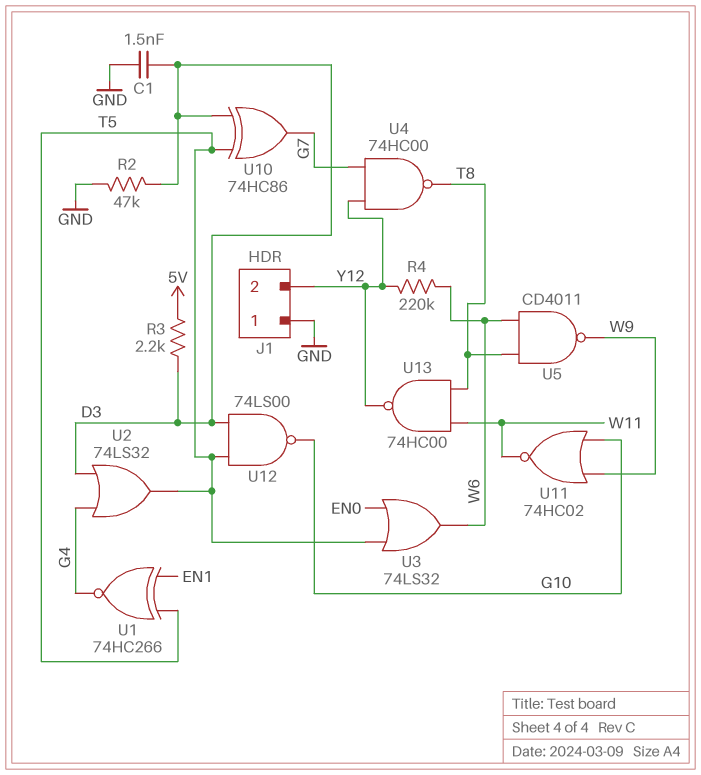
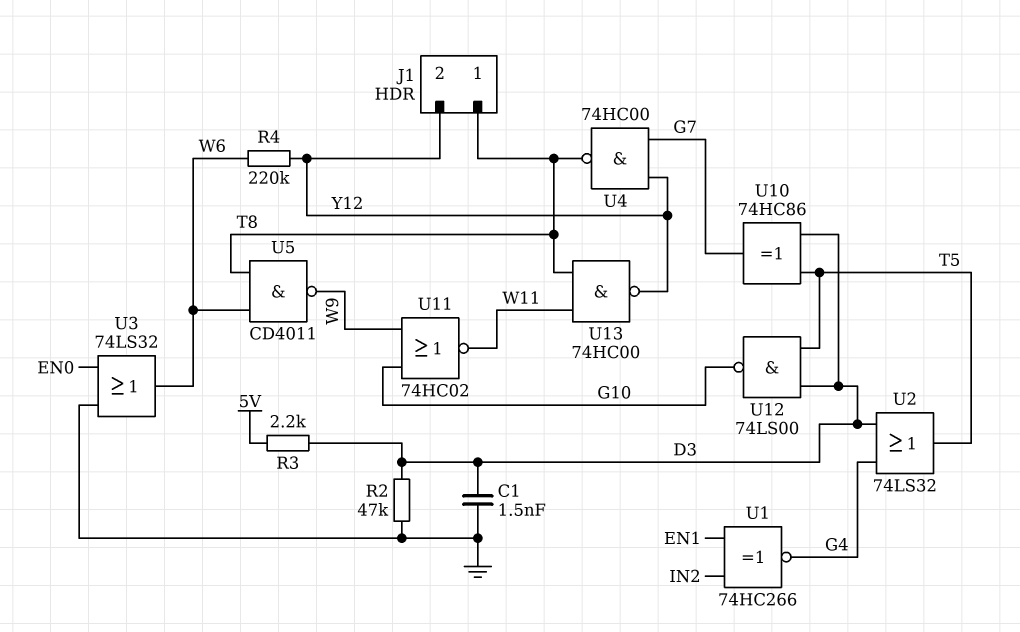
J1 pin 1: GND -> T8
U1: XNOR 74HC266 (in EN1, in T5, out G4) -> XNOR 74HC266 (in EN1, in IN2, out G4)
U3: OR 74LS32 (in EN0, in T5, out W6) -> OR 74LS32 (in EN0, in GND, out W6)

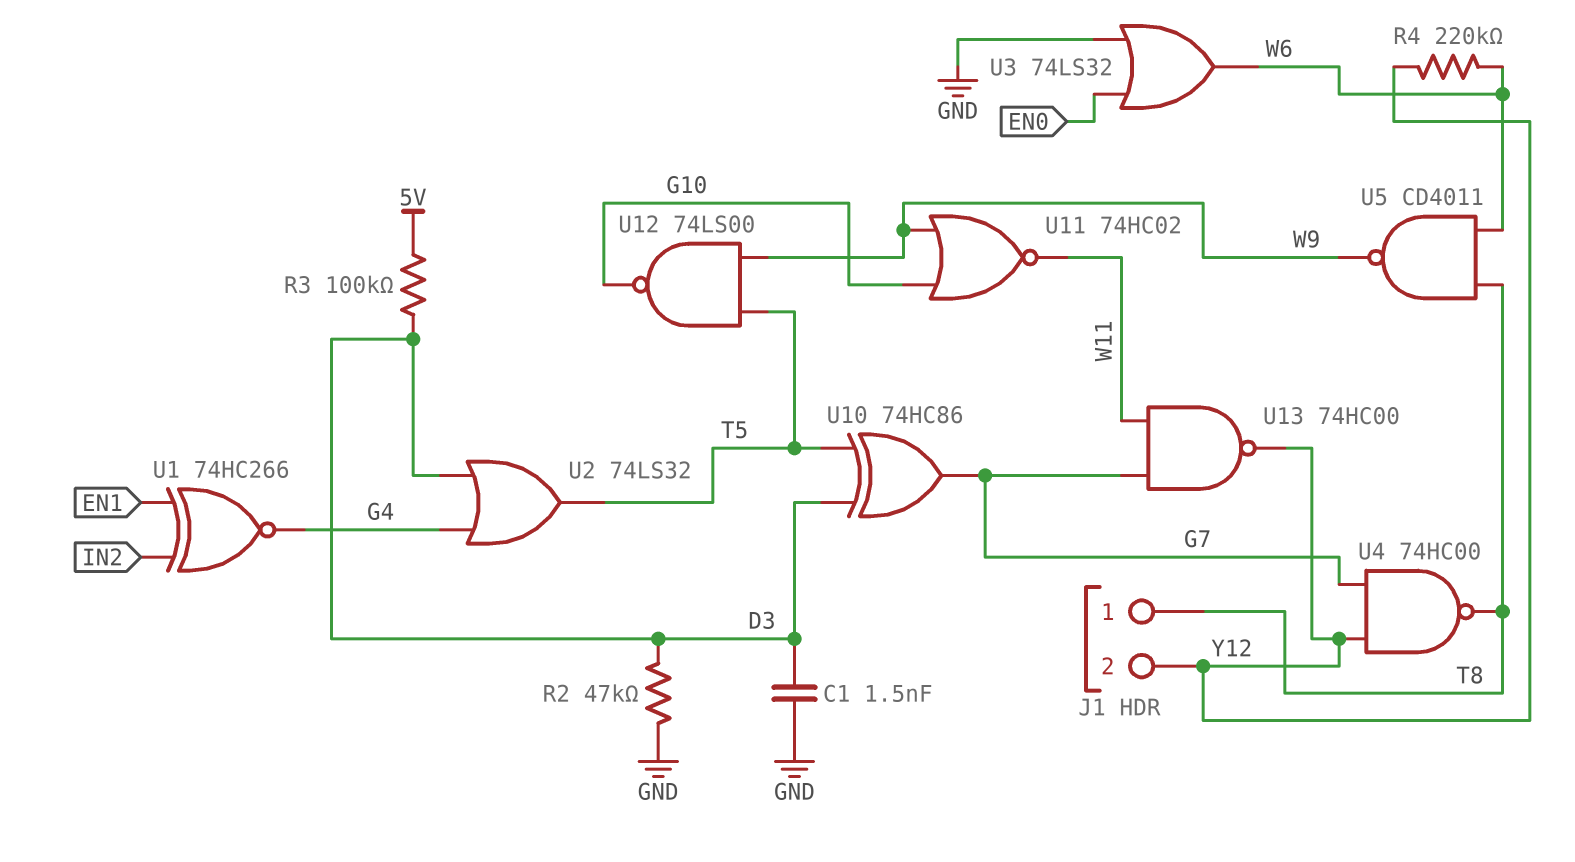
R3: 2.2k (5V, D3) -> 100k (5V, D3)
U12: NAND 74LS00 (in D3, in T5, out G10) -> NAND 74LS00 (in T5, in W9, out G10)
U13: NAND 74HC00 (in T8, in W11, out Y12) -> NAND 74HC00 (in G7, in W11, out Y12)

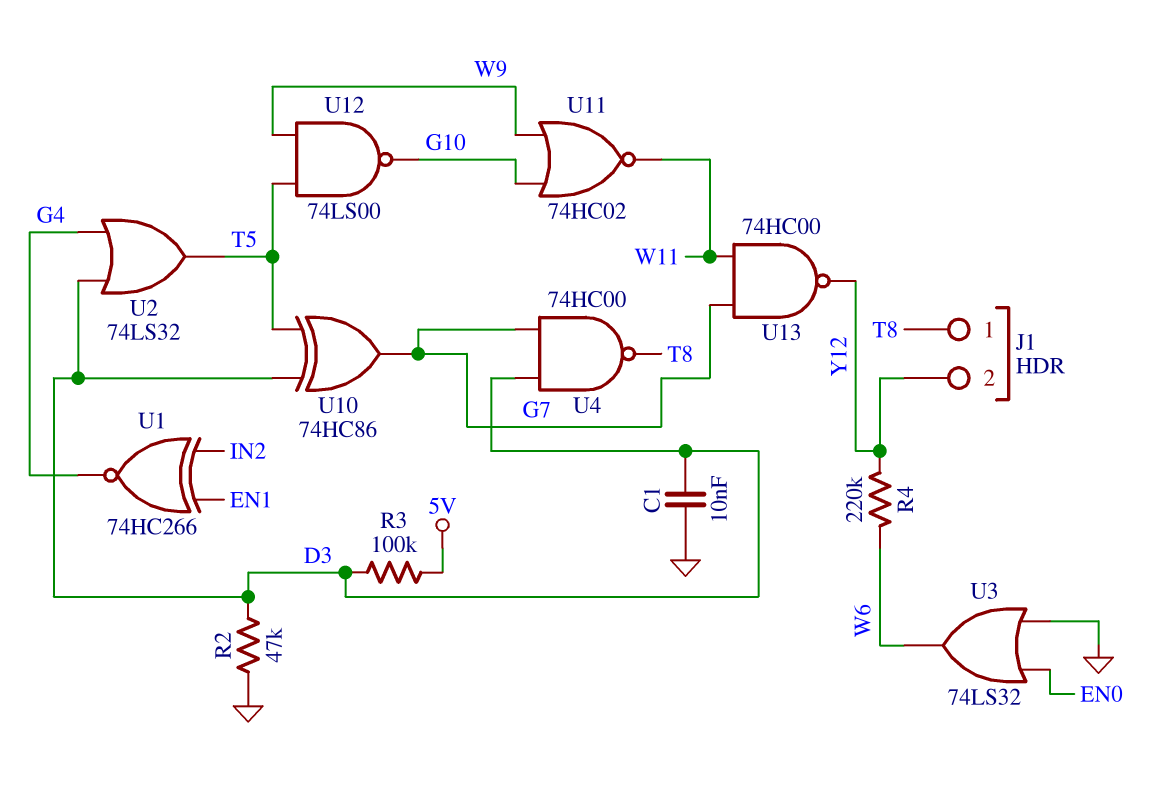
C1: 1.5nF (D3, GND) -> 10nF (D3, GND)
U4: NAND 74HC00 (in G7, in Y12, out T8) -> NAND 74HC00 (in D3, in G7, out T8)
U5: NAND CD4011 (in T8, in W6, out W9) -> none

